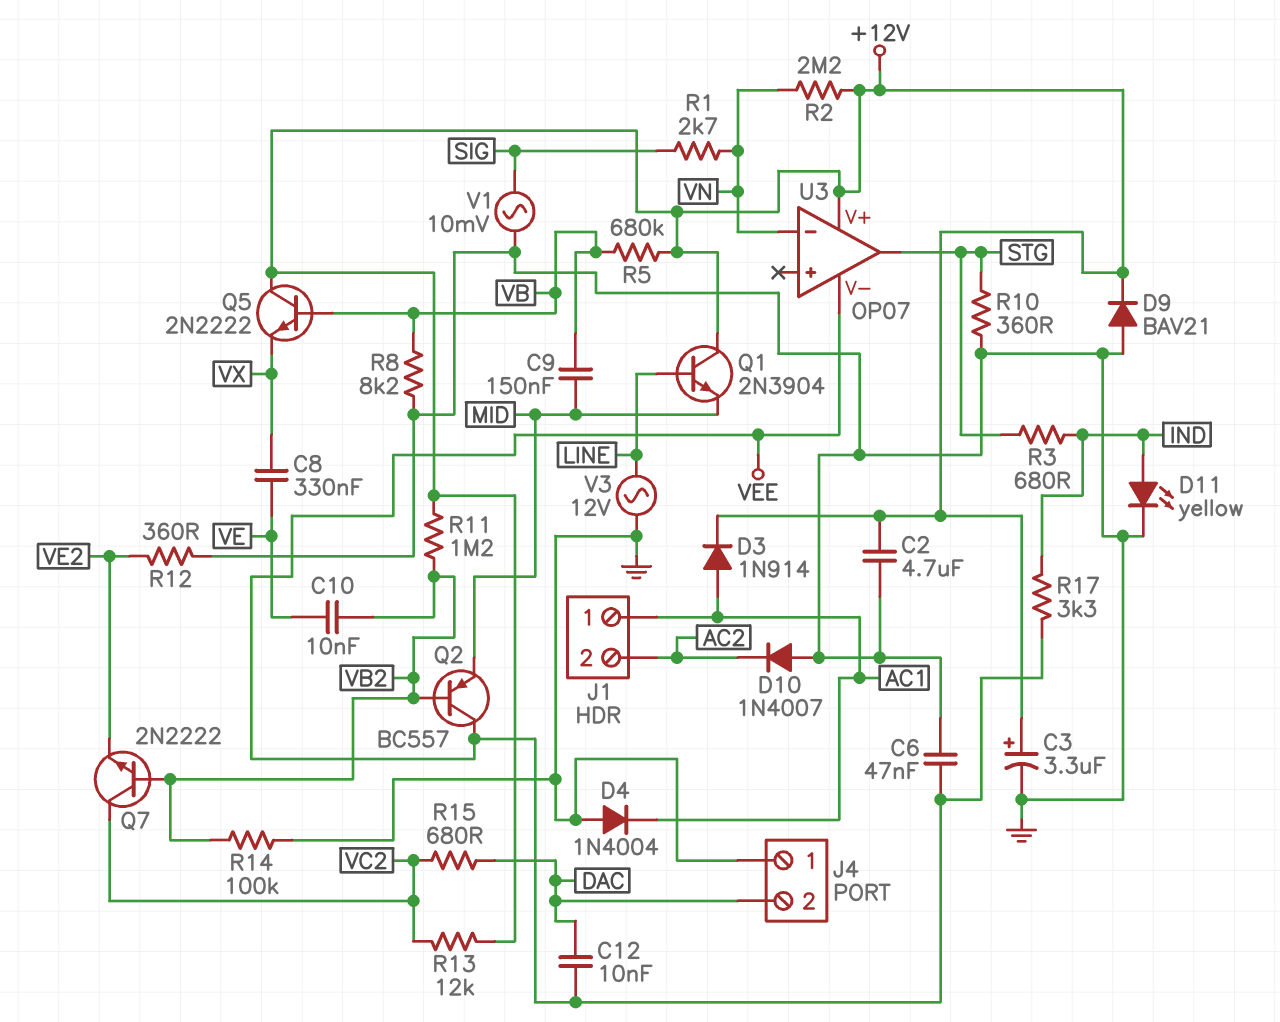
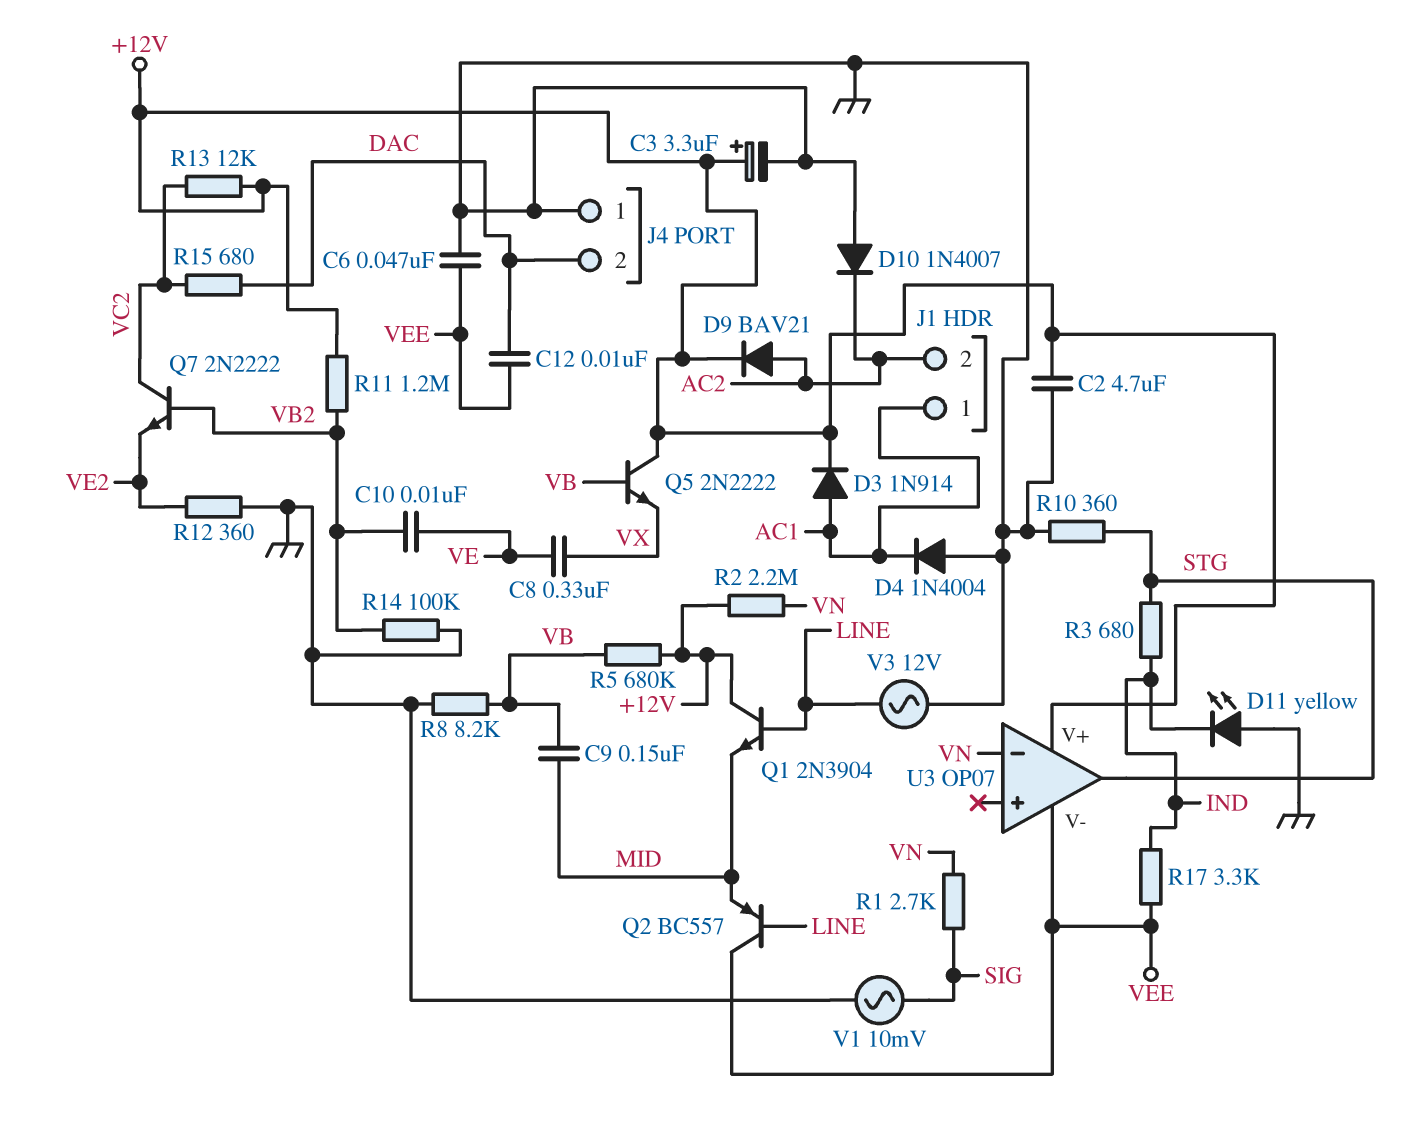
D9: diode BAV21 (A GND, K +12V) -> diode BAV21 (A AC2, K +12V)
D11: LED yellow (A IND, K GND) -> LED yellow (A GND, K IND)
Q2: PNP BC557 (B VB2, C VEE, E MID) -> PNP BC557 (B LINE, C VEE, E MID)

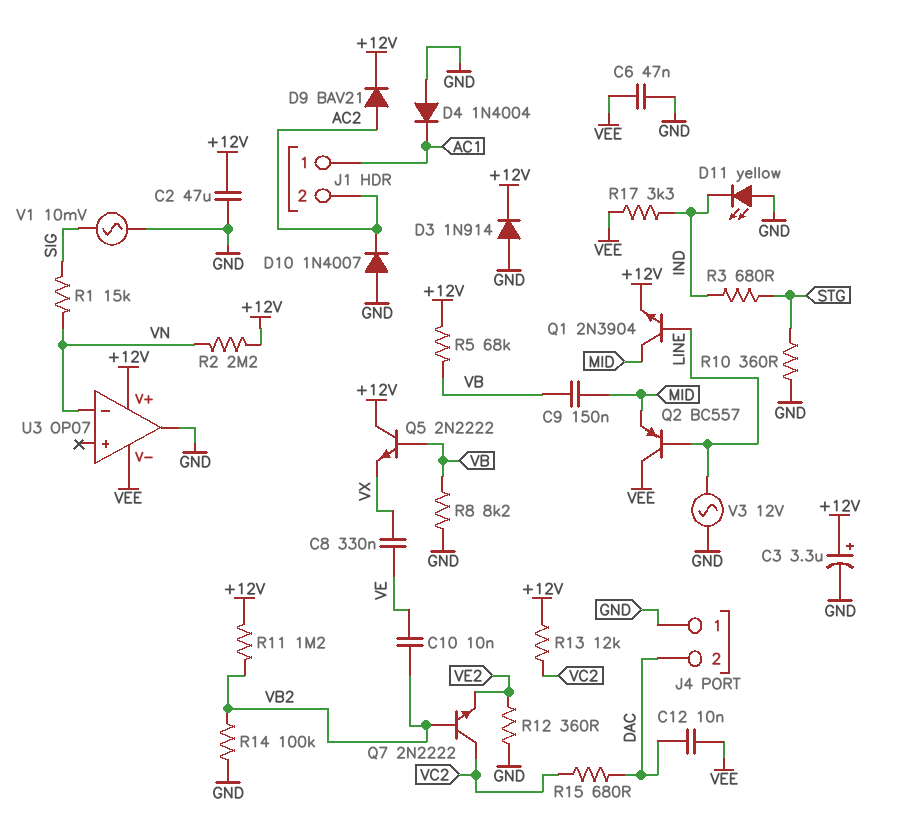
C2: 4.7uF (+12V, GND) -> 47uF (+12V, GND)
D3: diode 1N914 (A AC1, K +12V) -> diode 1N914 (A GND, K +12V)
Q1: NPN 2N3904 (B LINE, C +12V, E MID) -> NPN 2N3904 (B LINE, C MID, E +12V)
R1: 2.7k (SIG, VN) -> 15k (SIG, VN)
R5: 680k (+12V, VB) -> 68k (+12V, VB)
U3 pin out: STG -> GND

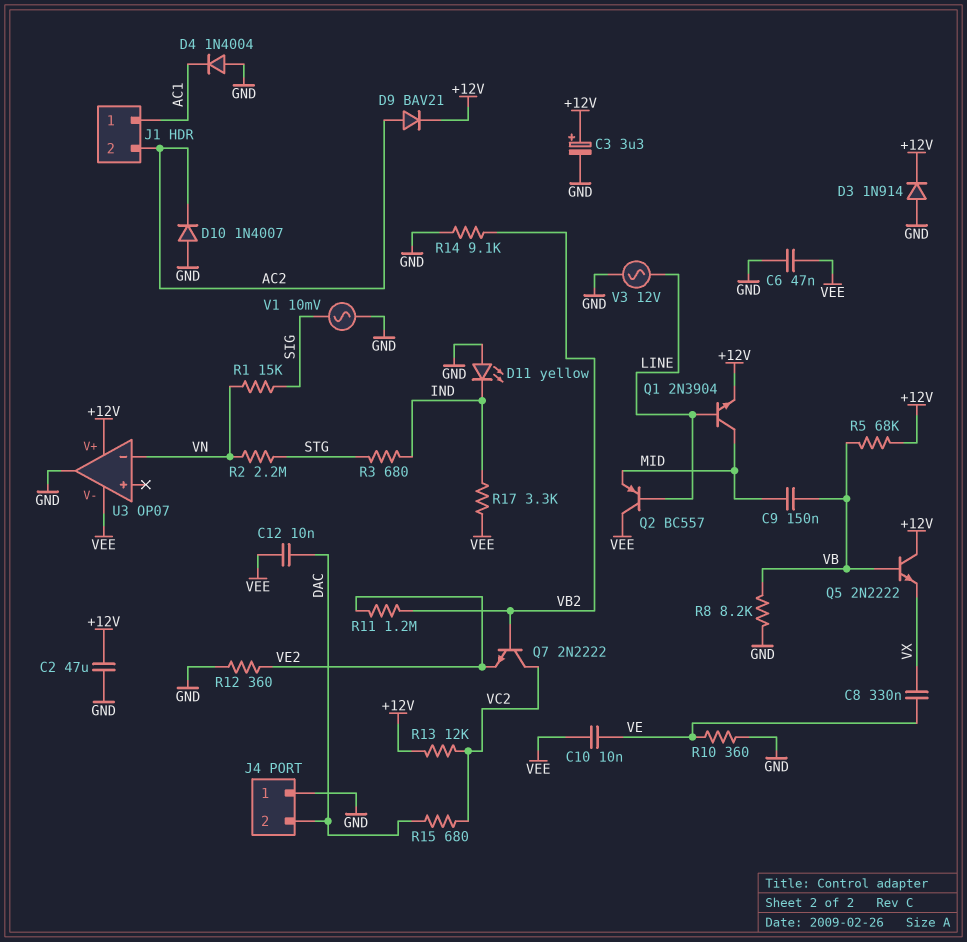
C10: 10nF (VB2, VE) -> 10nF (VE, VEE)
R2: 2.2M (+12V, VN) -> 2.2M (STG, VN)
R10: 360 (GND, STG) -> 360 (GND, VE)
R11: 1.2M (+12V, VB2) -> 1.2M (VB2, VE2)
R14: 100k (GND, VB2) -> 9.1k (GND, VB2)

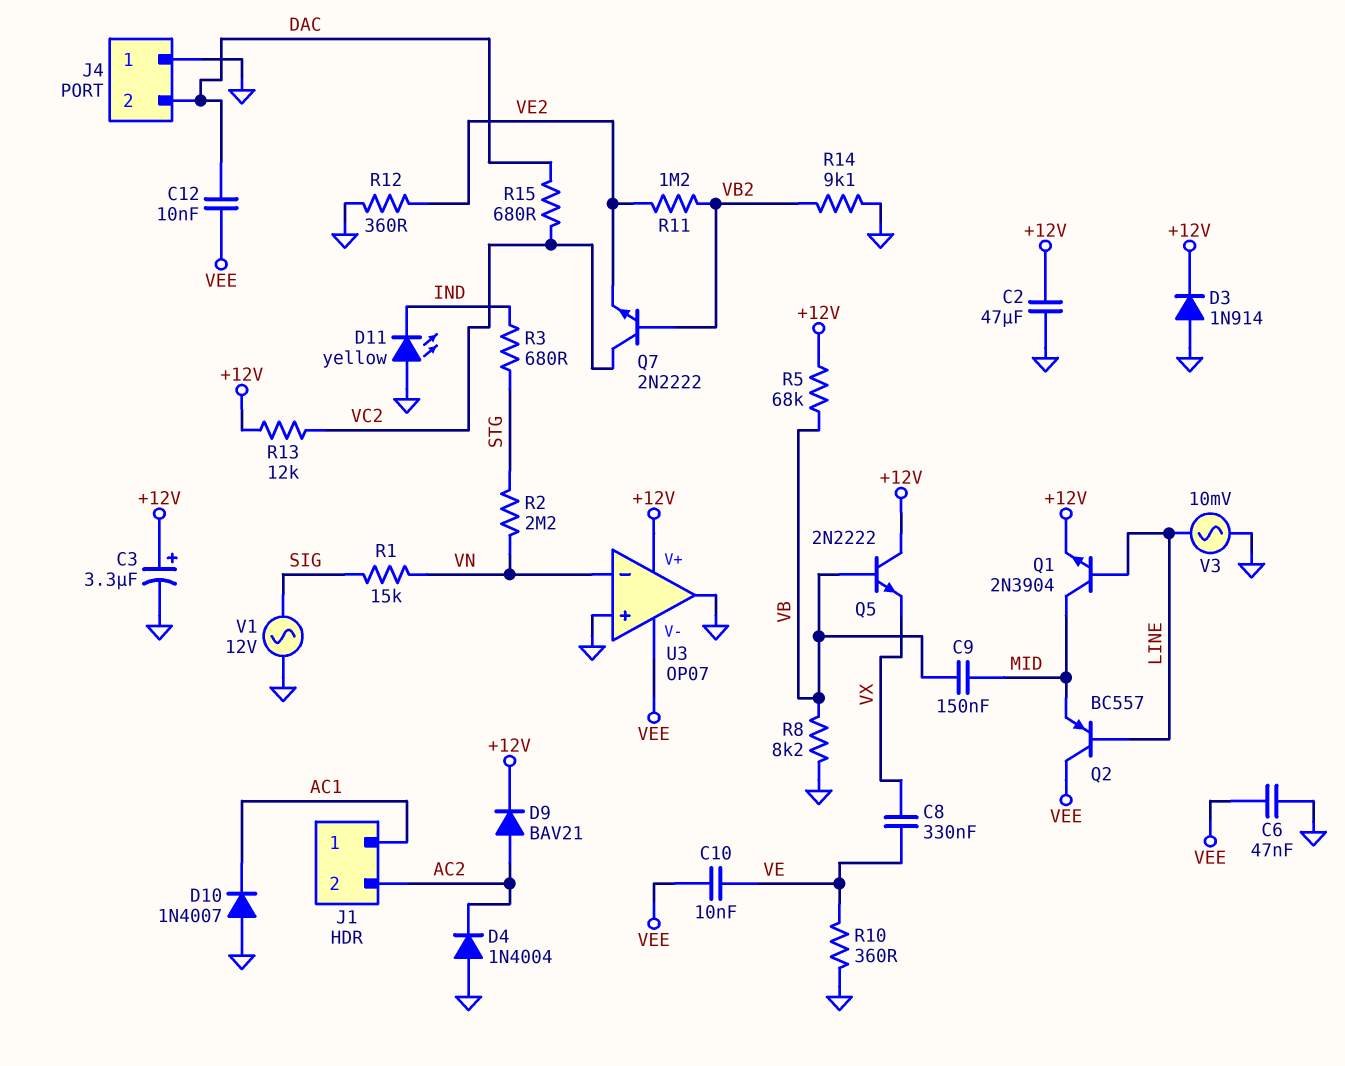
D4: diode 1N4004 (A GND, K AC1) -> diode 1N4004 (A GND, K AC2)
D10: diode 1N4007 (A GND, K AC2) -> diode 1N4007 (A GND, K AC1)
R17: 3.3k (IND, VEE) -> none
U3 pin in+: none -> GND
V1: AC 10mV (GND, SIG) -> AC 12V (GND, SIG)
V3: AC 12V (GND, LINE) -> AC 10mV (GND, LINE)

